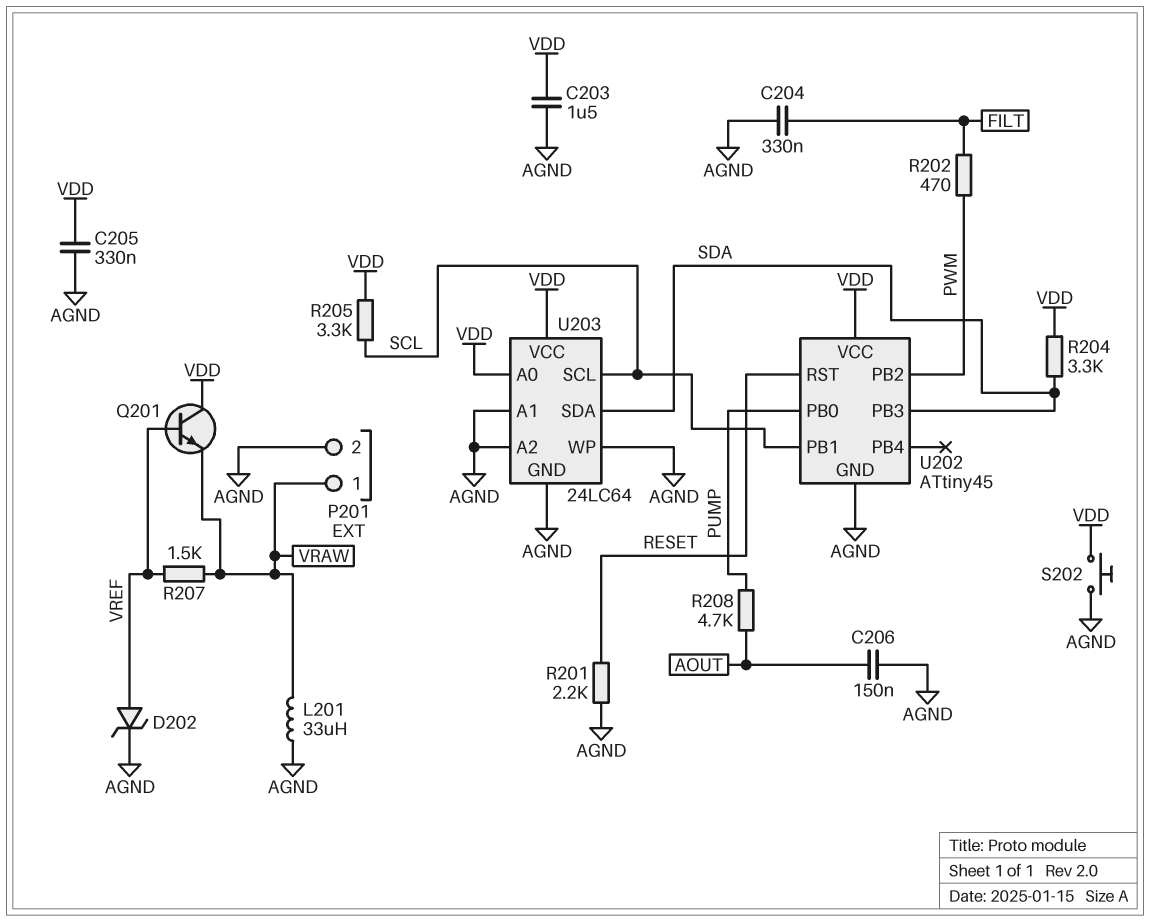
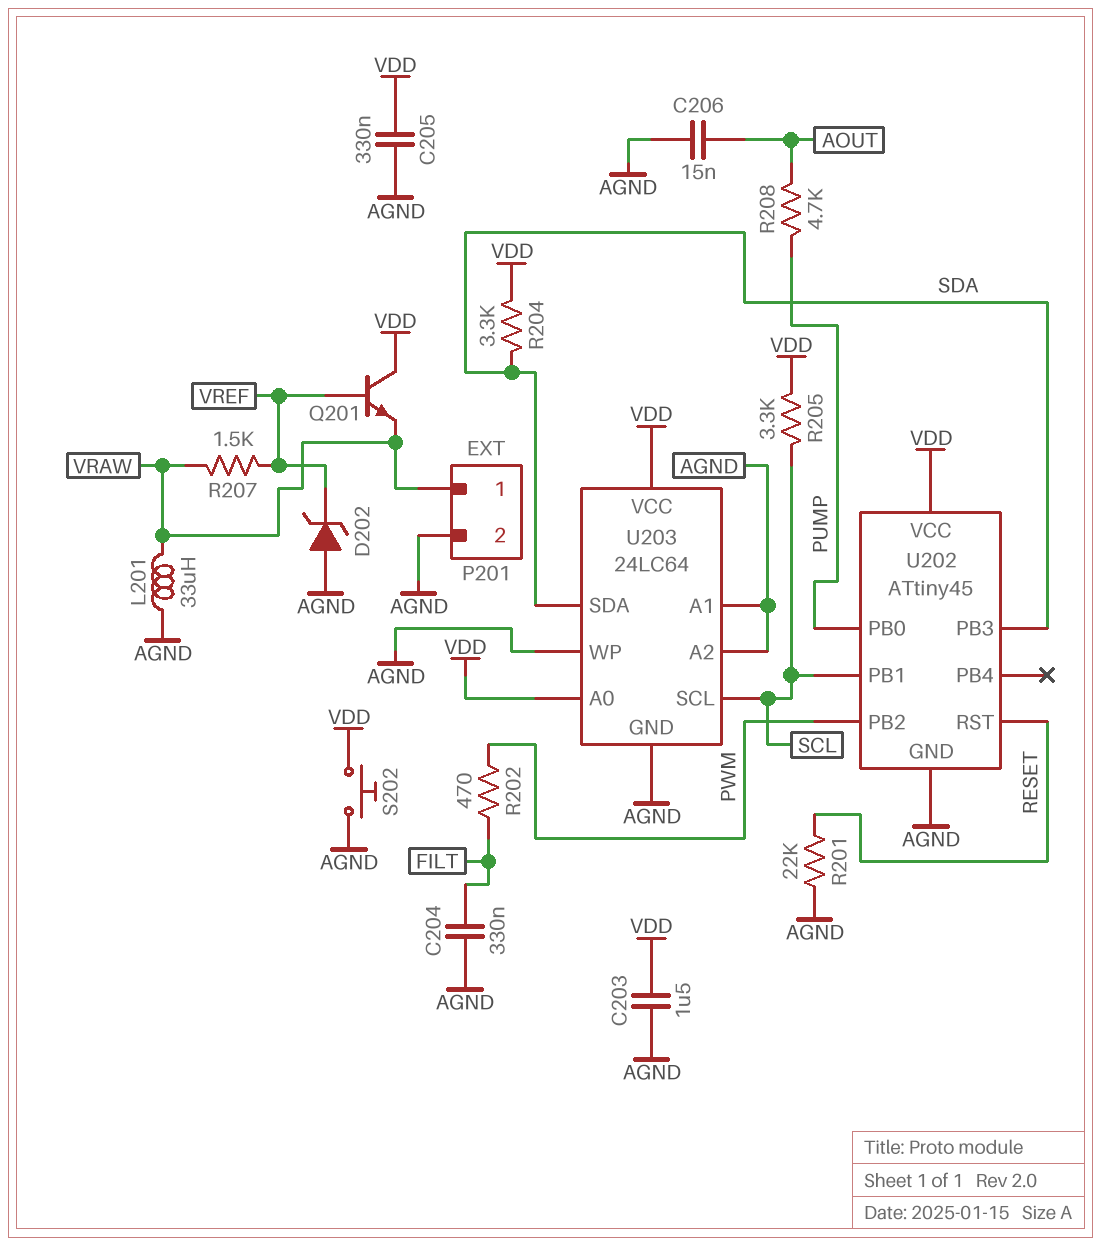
C206: 150nF (AGND, AOUT) -> 15nF (AGND, AOUT)
D202: zener (A VREF, K AGND) -> zener (A AGND, K VREF)
R201: 2.2k (AGND, RESET) -> 22k (AGND, RESET)

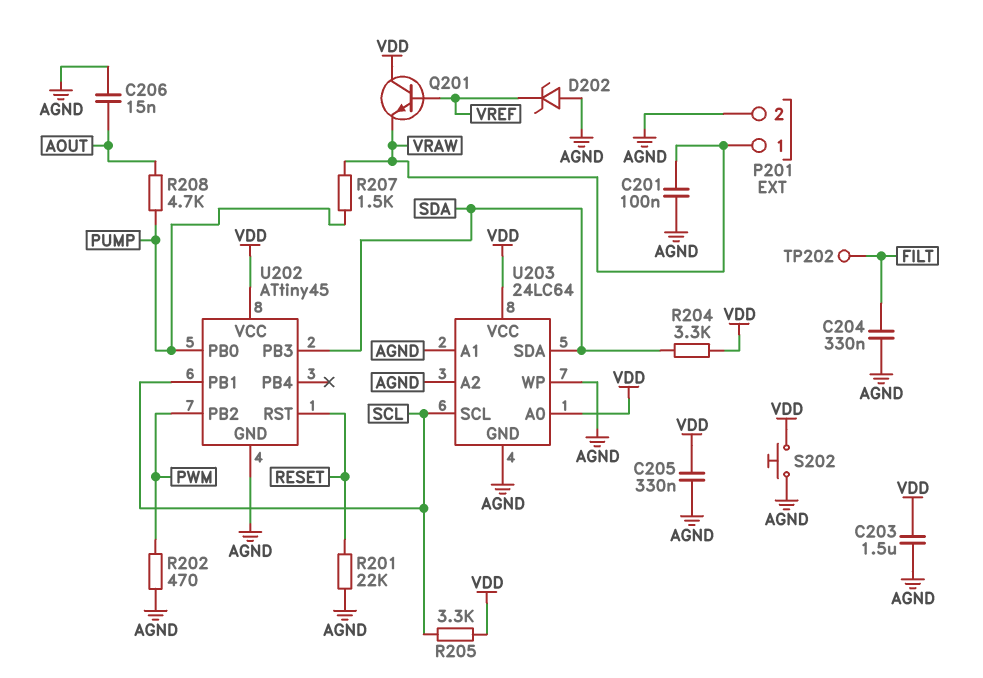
C201: none -> 100nF (AGND, VRAW)
L201: 33uH (AGND, VRAW) -> none
R202: 470 (FILT, PWM) -> 470 (AGND, PWM)
R207: 1.5k (VRAW, VREF) -> 1.5k (PUMP, VRAW)
TP202: none -> test point (FILT)

